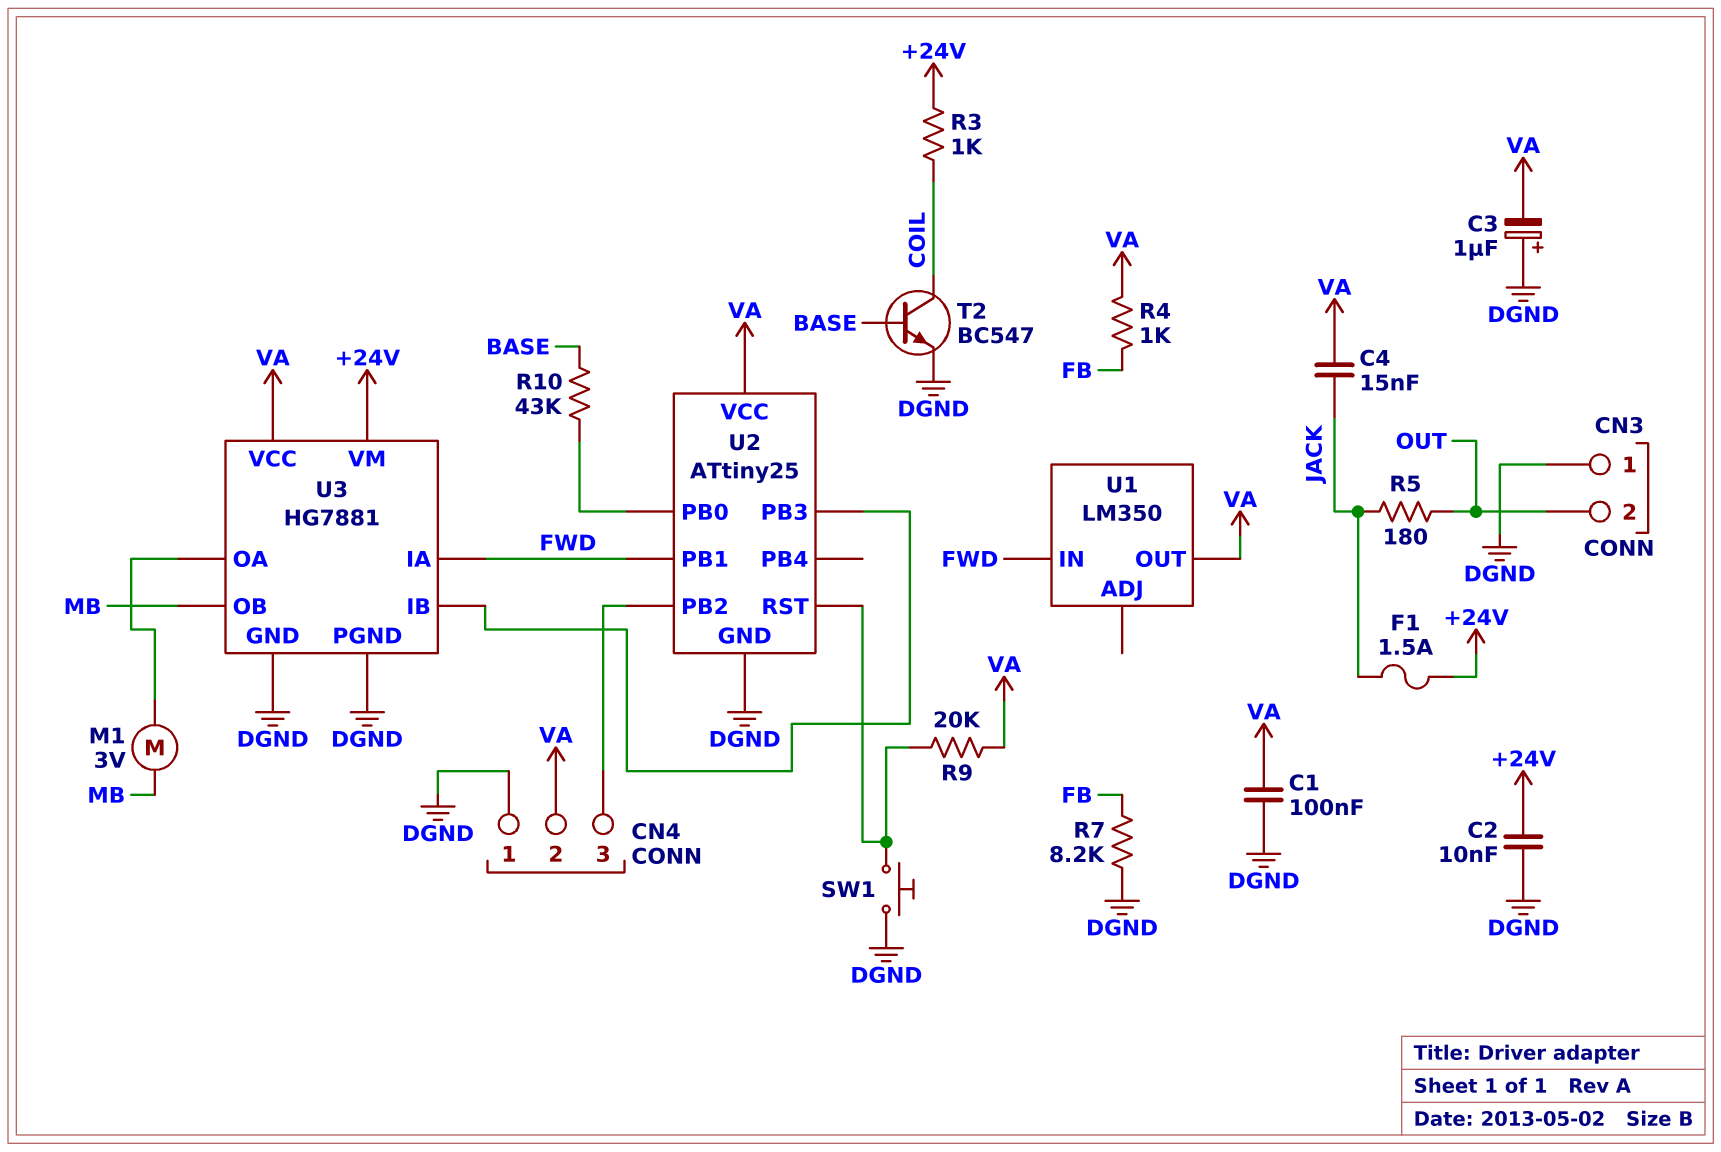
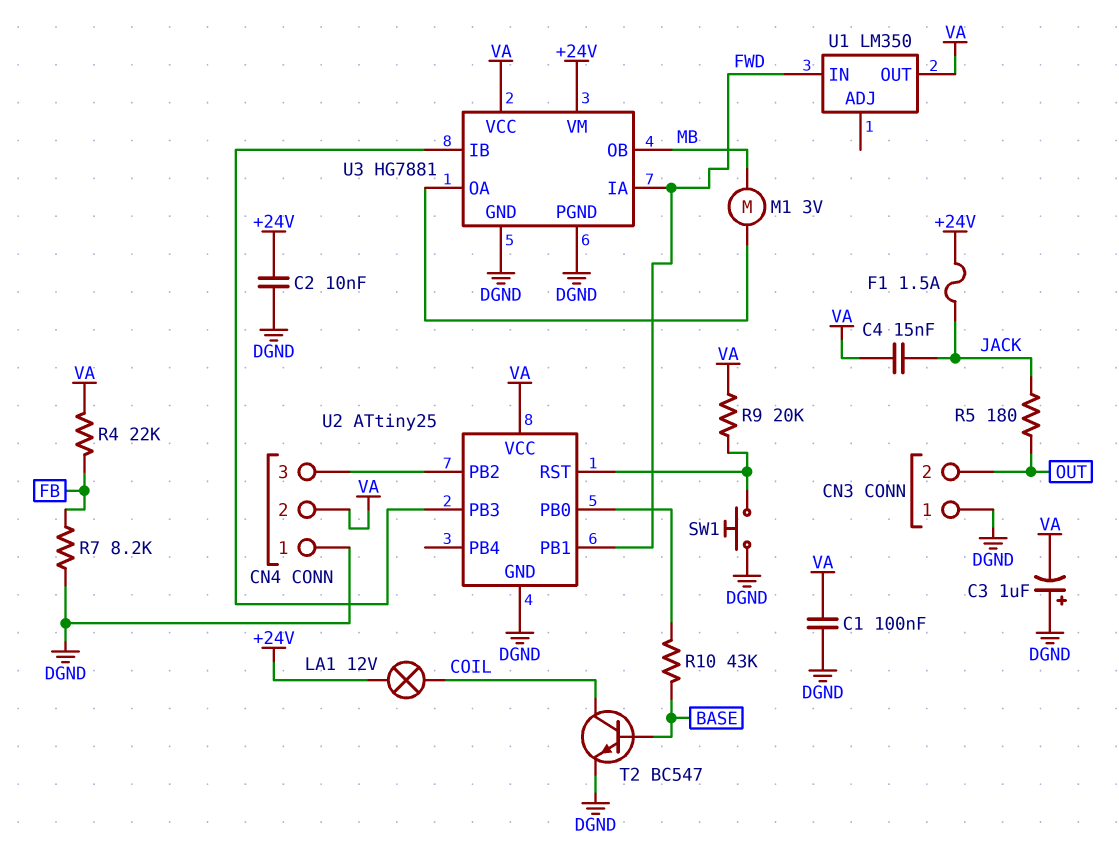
LA1: none -> lamp 12V (+24V, COIL)
R3: 1k (+24V, COIL) -> none
R4: 1k (FB, VA) -> 22k (FB, VA)

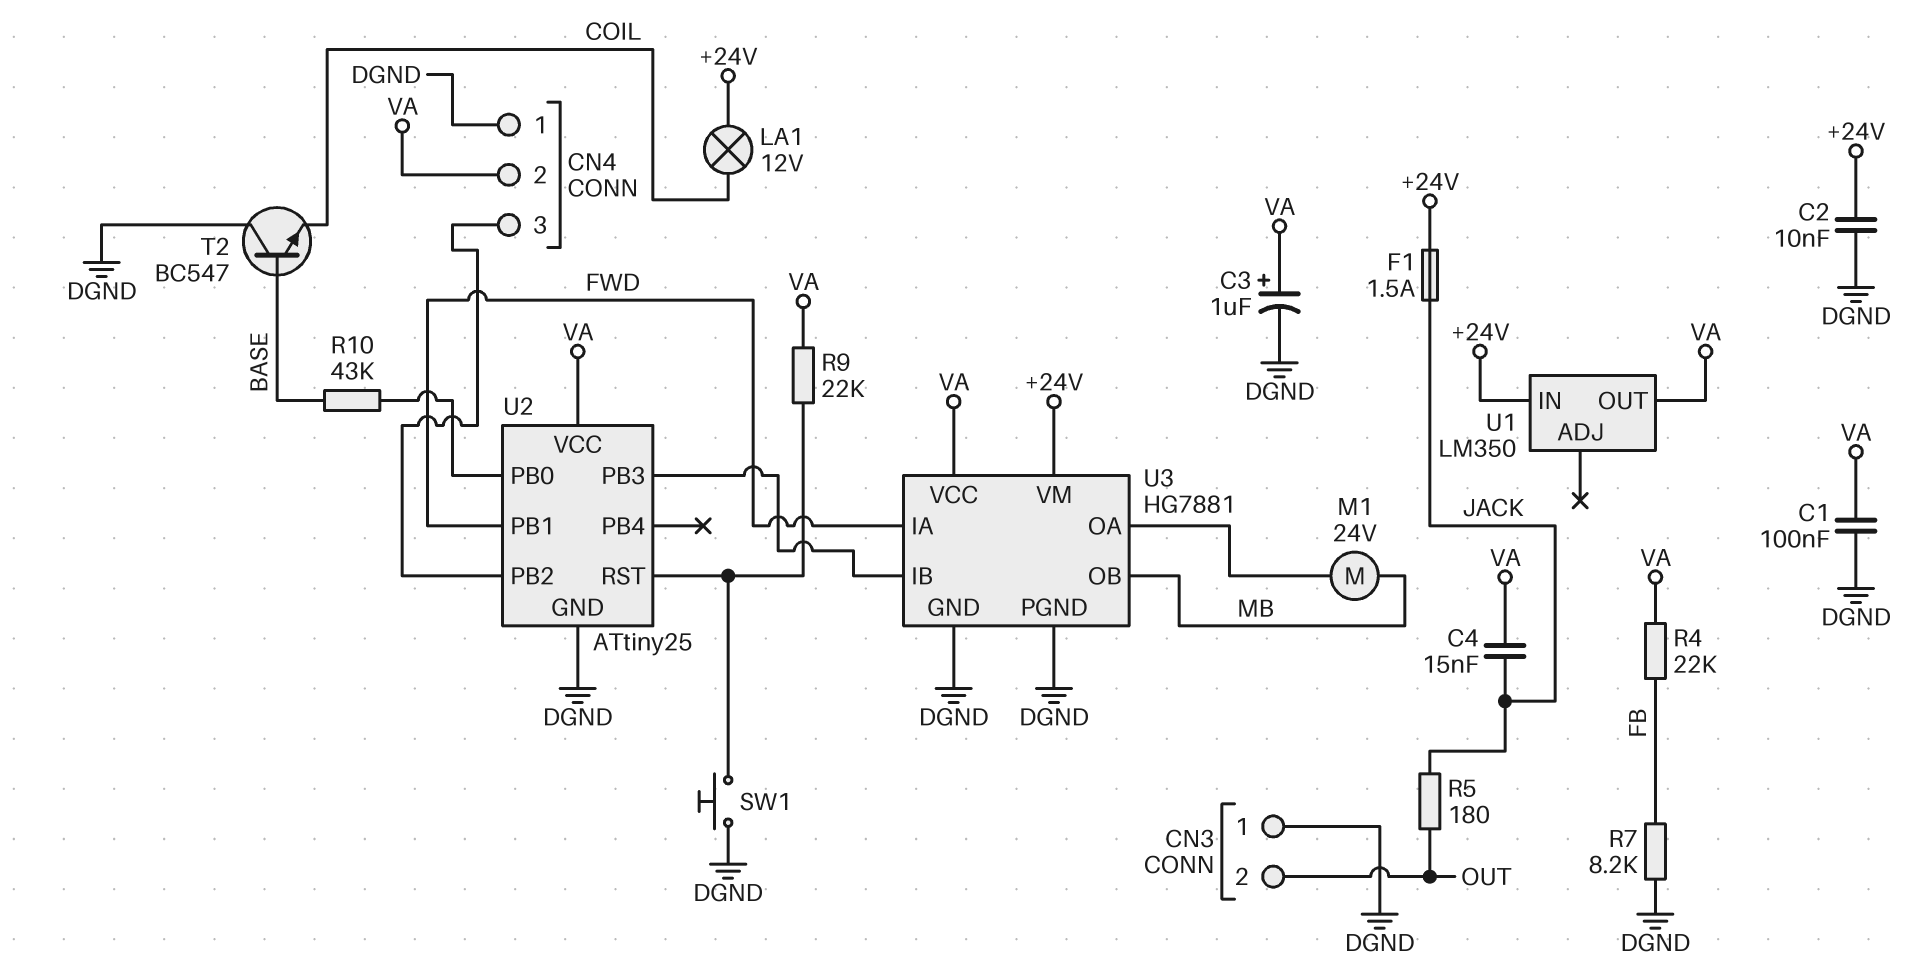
C3: 1uF (plus DGND, minus VA) -> 1uF (plus VA, minus DGND)
M1: motor 3V (MB, U3/OA) -> motor 24V (MB, U3/OA)
R9: 20k (U2/RST, VA) -> 22k (U2/RST, VA)
T2: NPN BC547 (B BASE, C COIL, E DGND) -> NPN BC547 (B BASE, C DGND, E COIL)
U1 pin IN: FWD -> +24V

